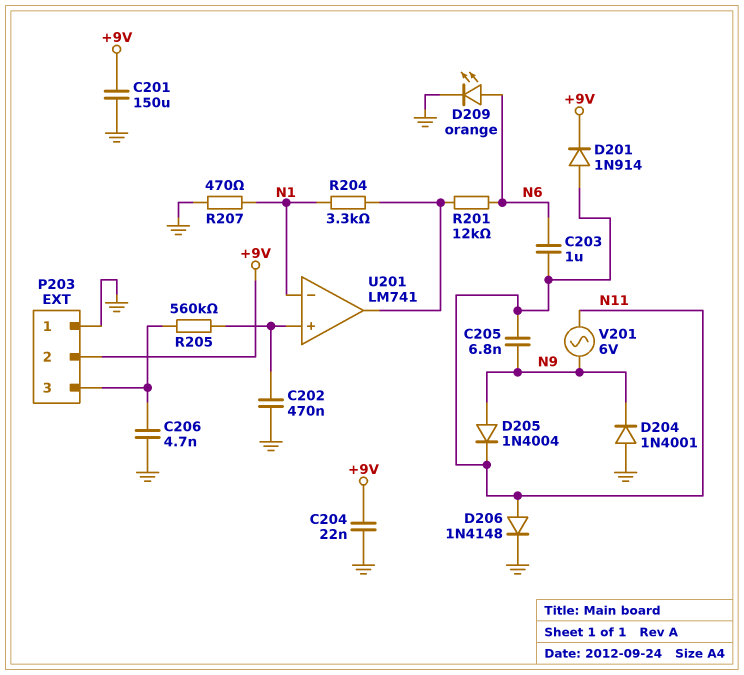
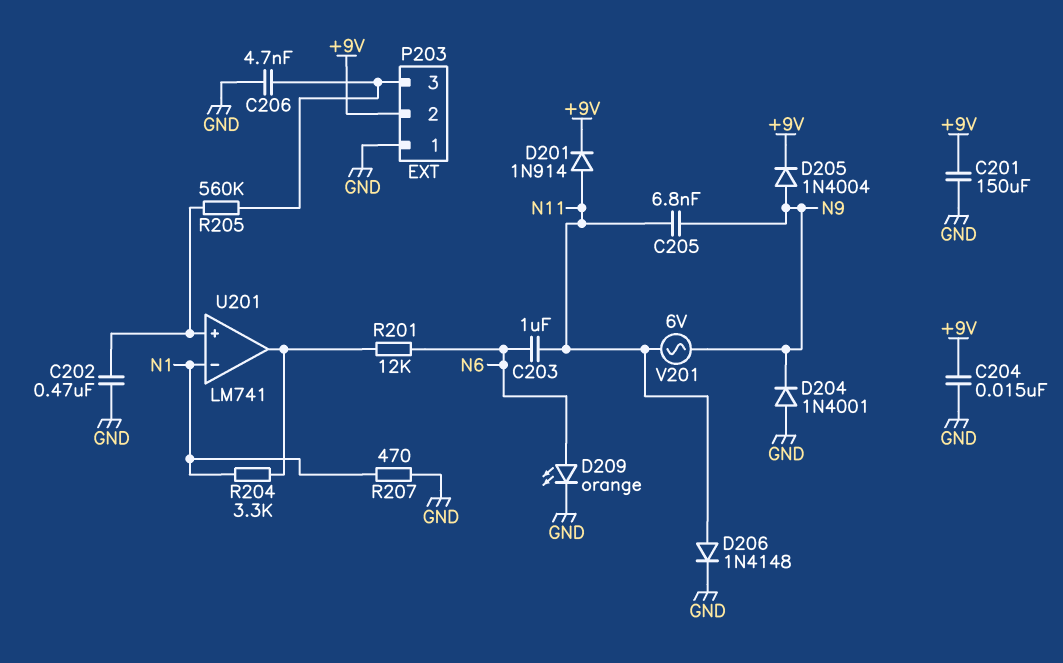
C204: 22nF (+9V, GND) -> 15nF (+9V, GND)
D205: diode 1N4004 (A N9, K N11) -> diode 1N4004 (A N9, K +9V)

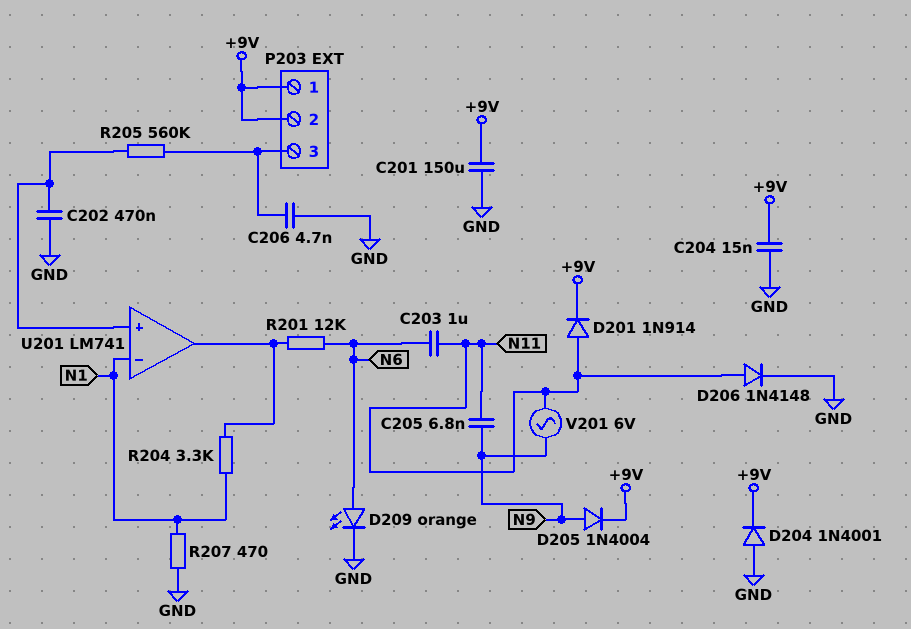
D204: diode 1N4001 (A GND, K N9) -> diode 1N4001 (A GND, K +9V)
P203 pin 1: GND -> +9V

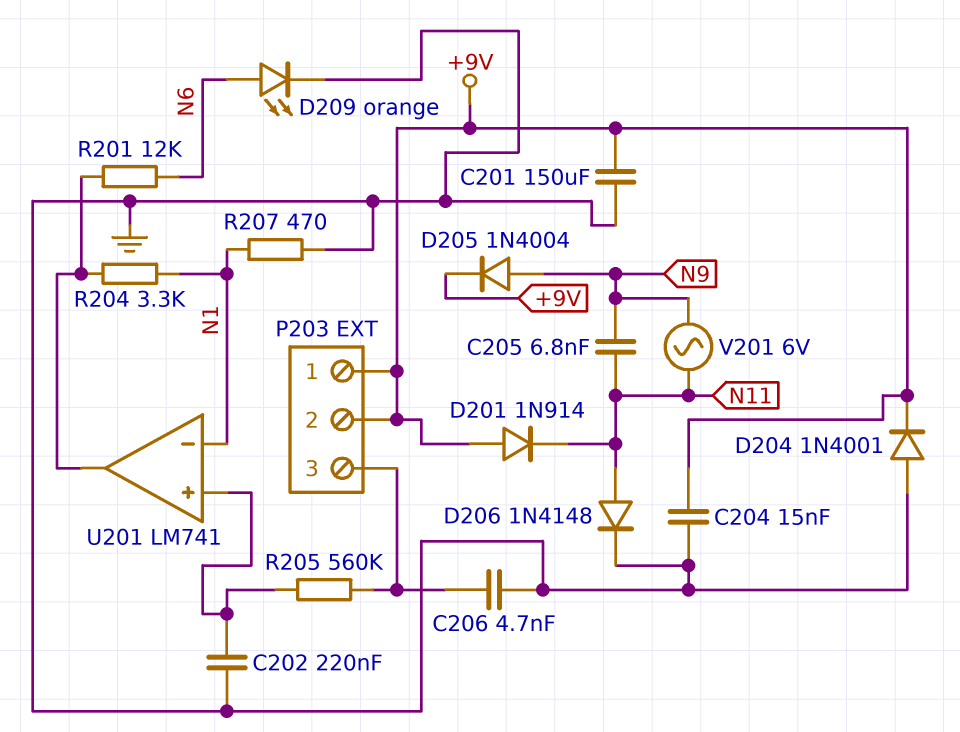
C202: 470nF (GND, U201/in+) -> 220nF (GND, U201/in+)
C203: 1uF (N6, N11) -> none
D201: diode 1N914 (A N11, K +9V) -> diode 1N914 (A +9V, K N11)

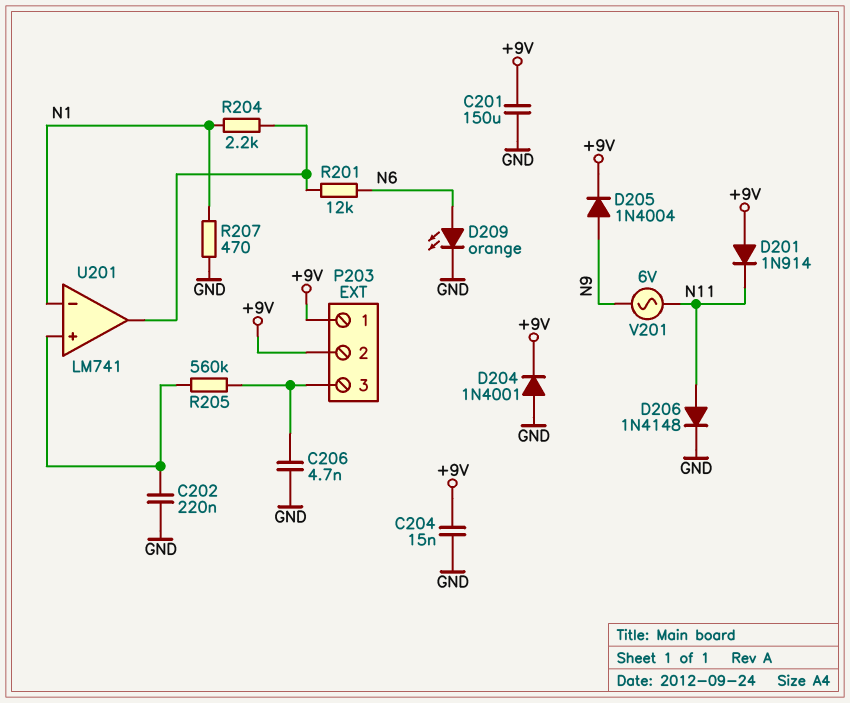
C205: 6.8nF (N9, N11) -> none
R204: 3.3k (N1, U201/out) -> 2.2k (N1, U201/out)

